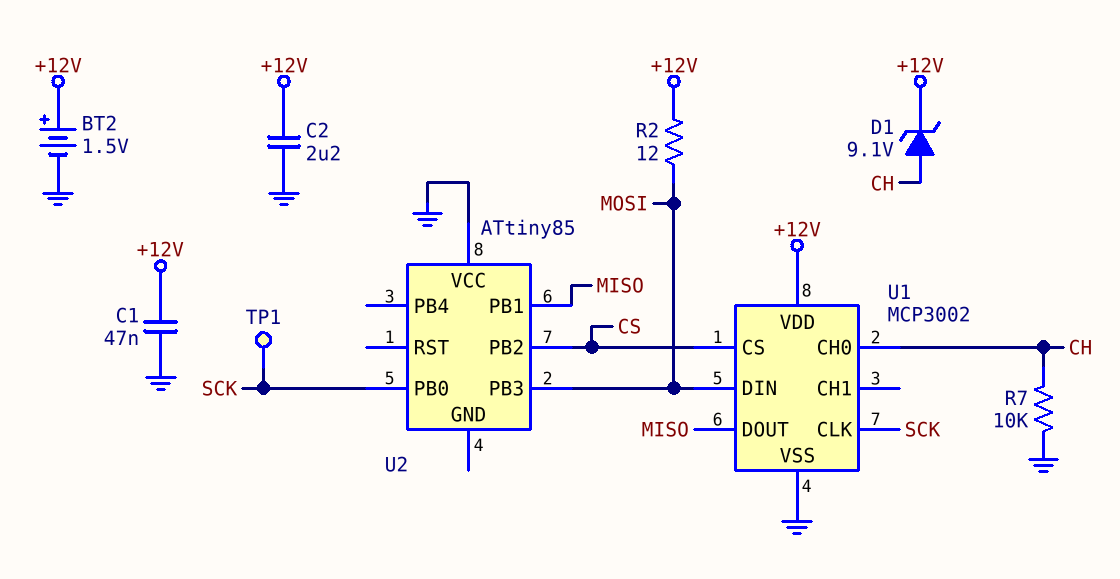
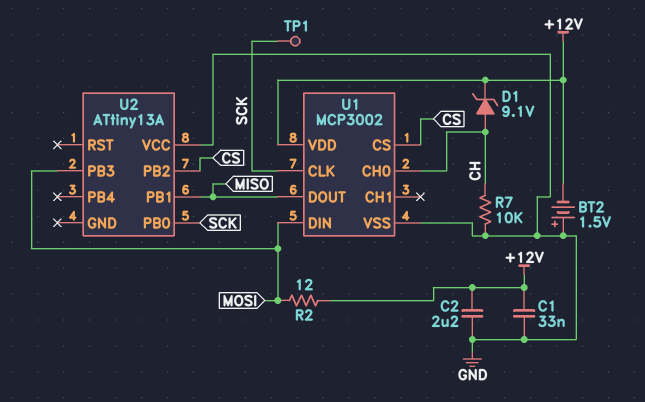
BT2: 1.5V (plus +12V, minus GND) -> 1.5V (plus GND, minus +12V)
C1: 47nF (+12V, GND) -> 33nF (+12V, GND)
U2: ATtiny85 -> ATtiny13A

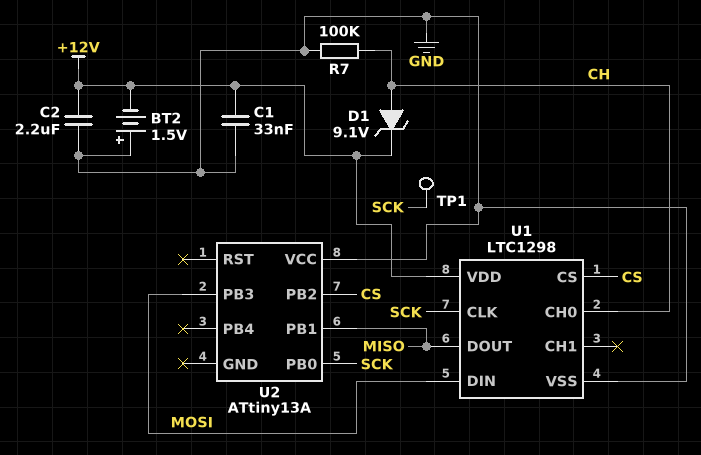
R2: 12 (+12V, MOSI) -> none
R7: 10k (CH, GND) -> 100k (CH, GND)
U1: MCP3002 -> LTC1298

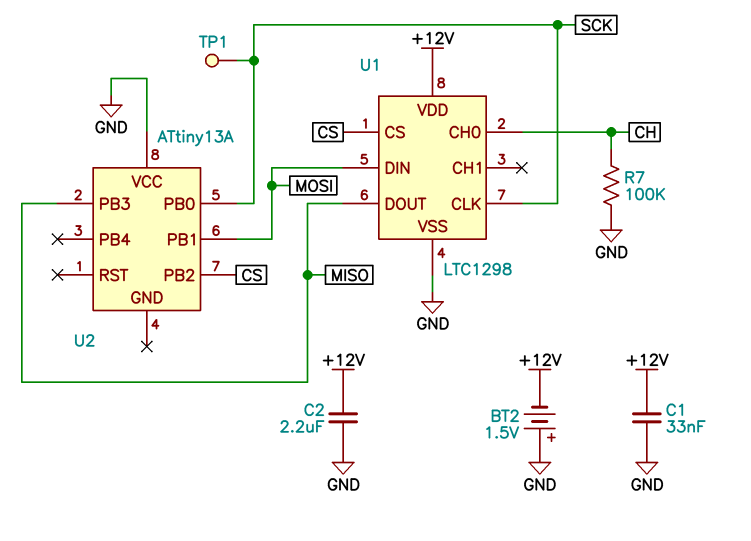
D1: zener 9.1V (A CH, K +12V) -> none
U2 pin PB1: MISO -> MOSI
U2 pin PB3: MOSI -> MISO

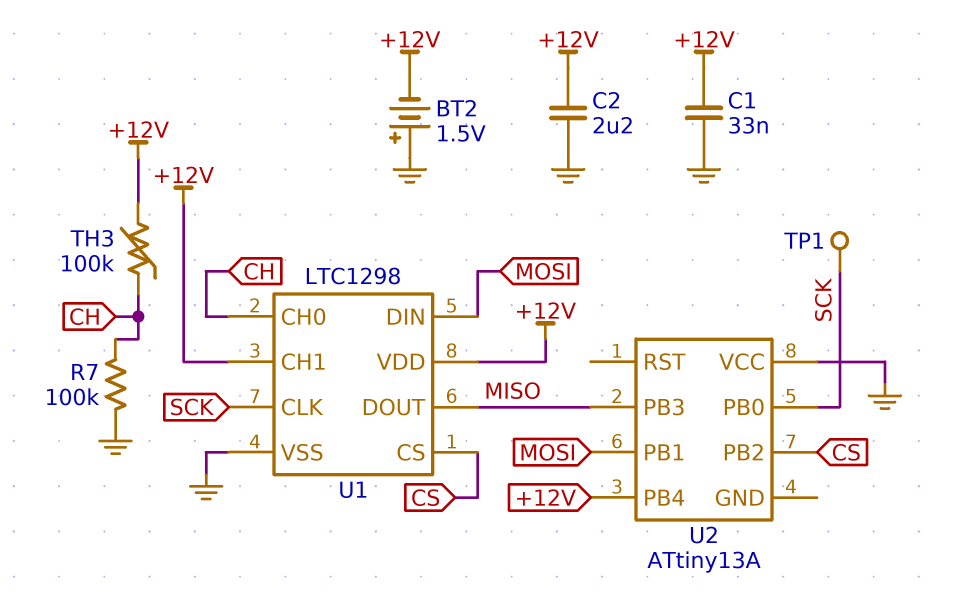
TH3: none -> 100k (+12V, CH)
U1 pin CH1: none -> +12V
U2 pin PB4: none -> +12V

